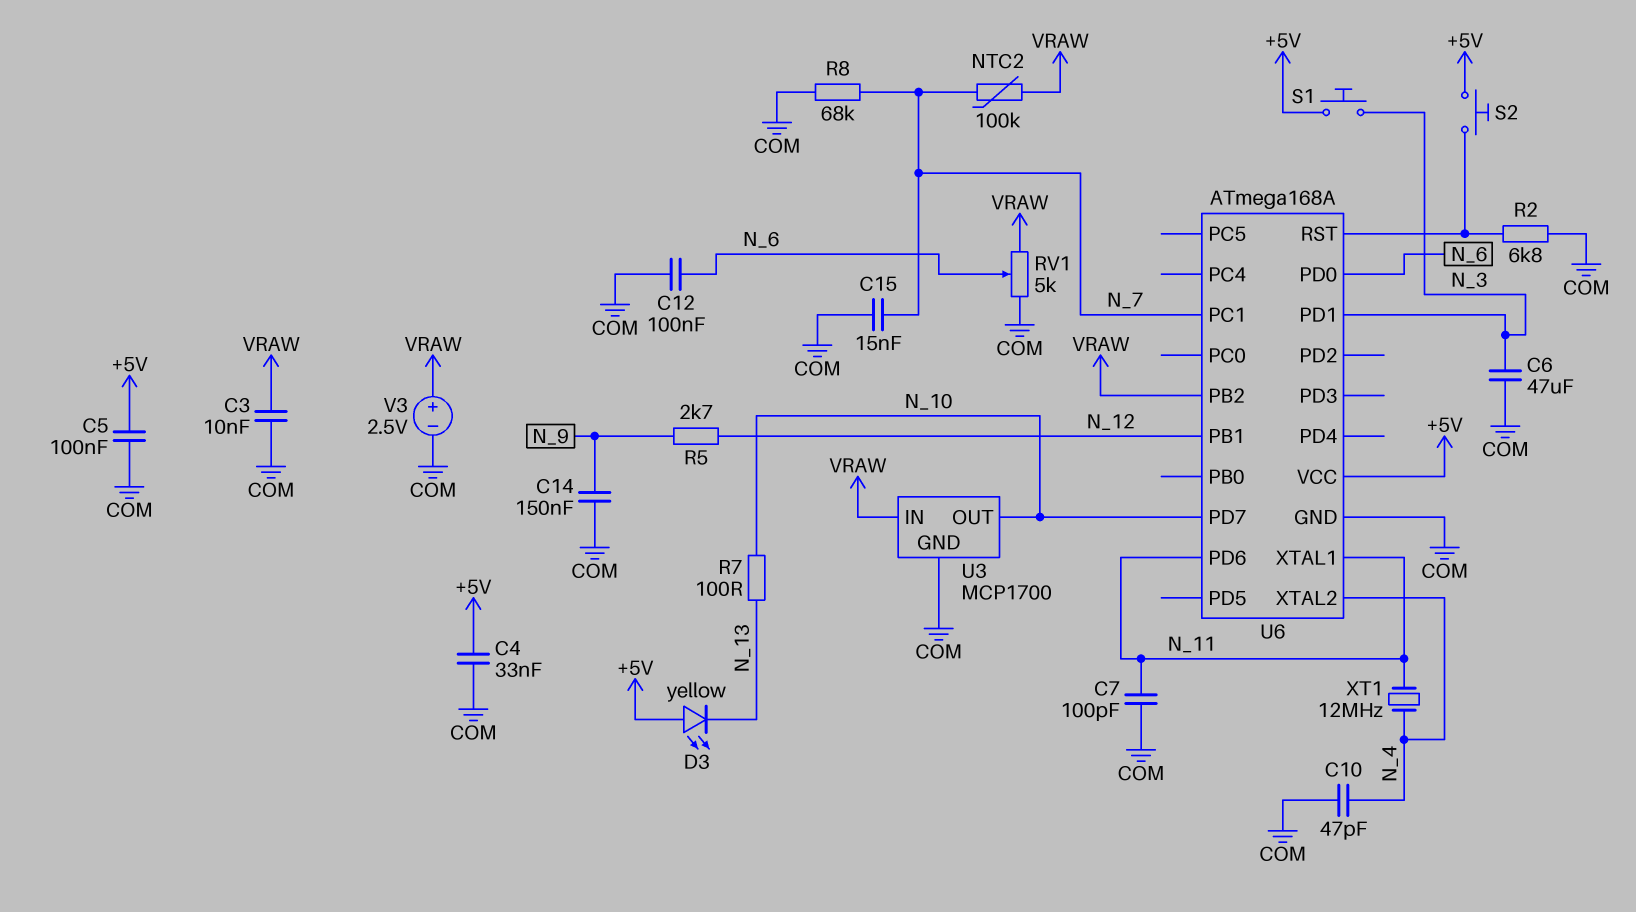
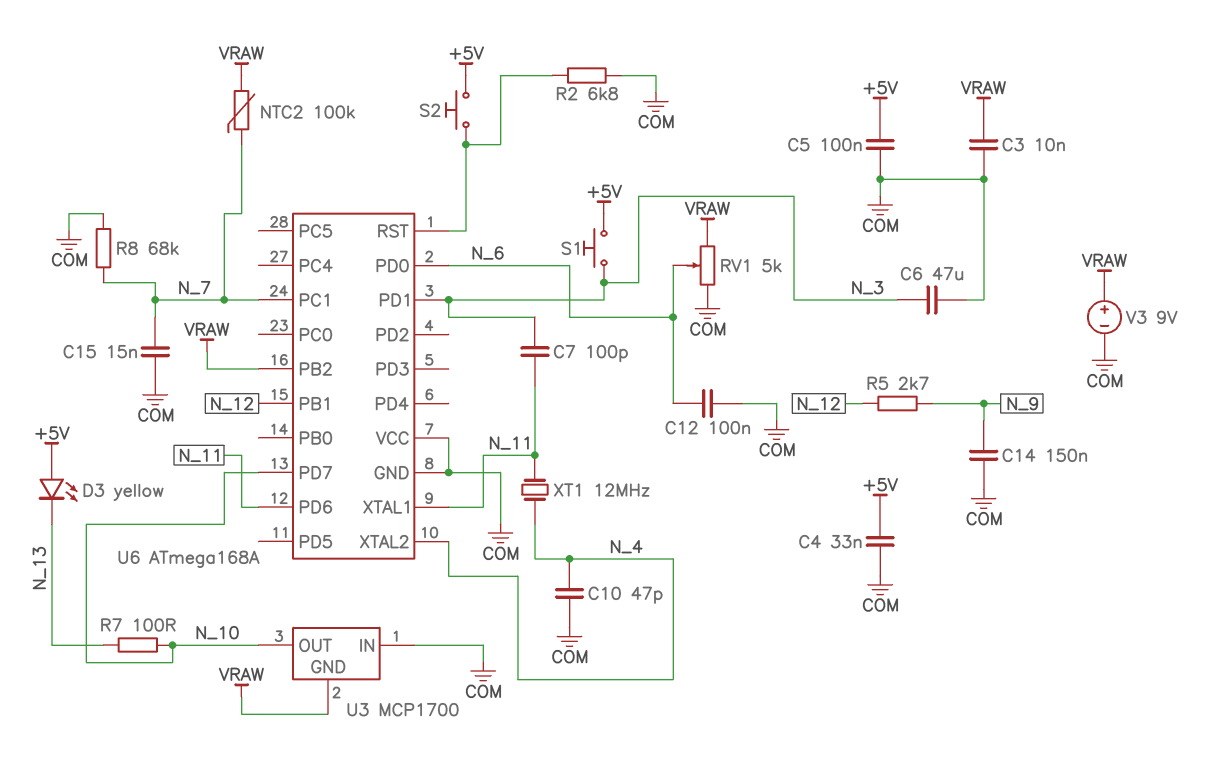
C7: 100pF (COM, N_11) -> 100pF (N_3, N_11)
U3 pin GND: COM -> VRAW
U3 pin IN: VRAW -> COM
U6 pin VCC: +5V -> COM
V3: 2.5V (plus VRAW, minus COM) -> 9V (plus VRAW, minus COM)

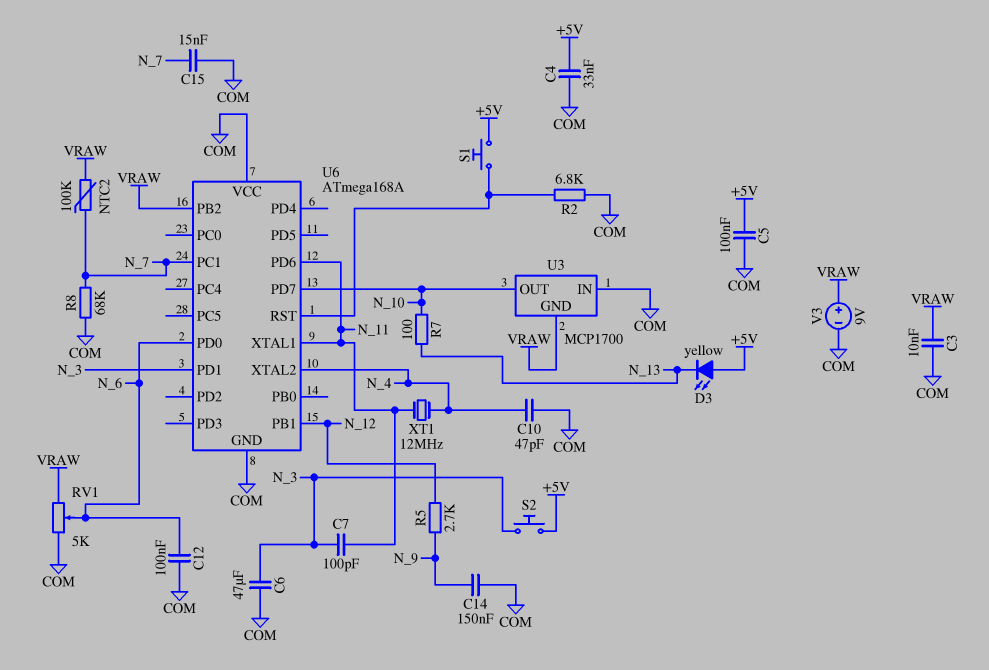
S1: button (+5V, N_3) -> button (+5V, U6/RST)
S2: button (+5V, U6/RST) -> button (+5V, N_3)

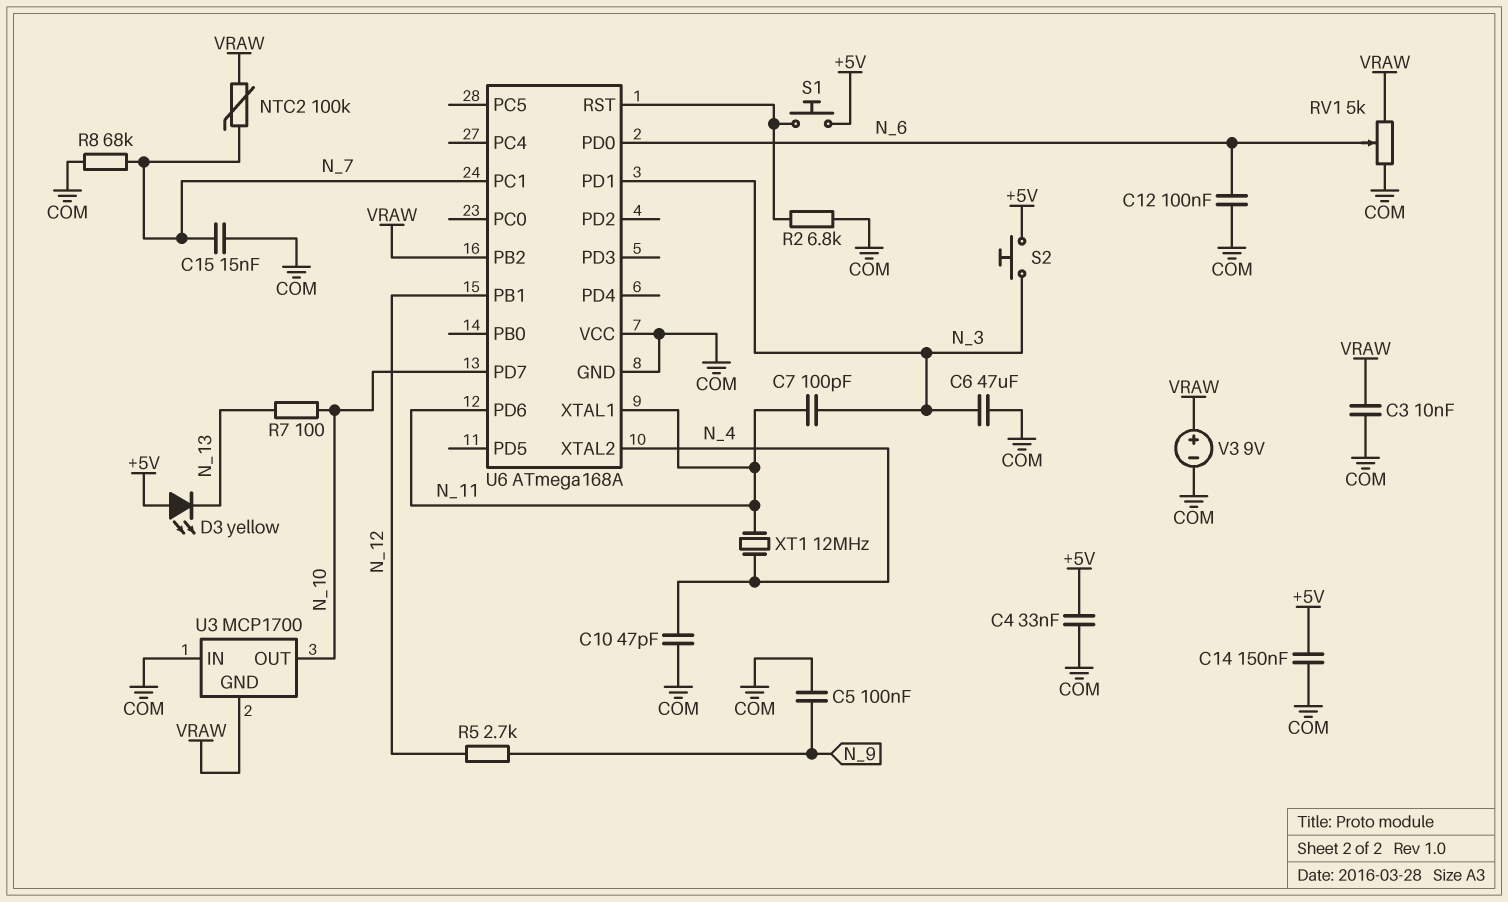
C5: 100nF (+5V, COM) -> 100nF (COM, N_9)
C14: 150nF (COM, N_9) -> 150nF (+5V, COM)

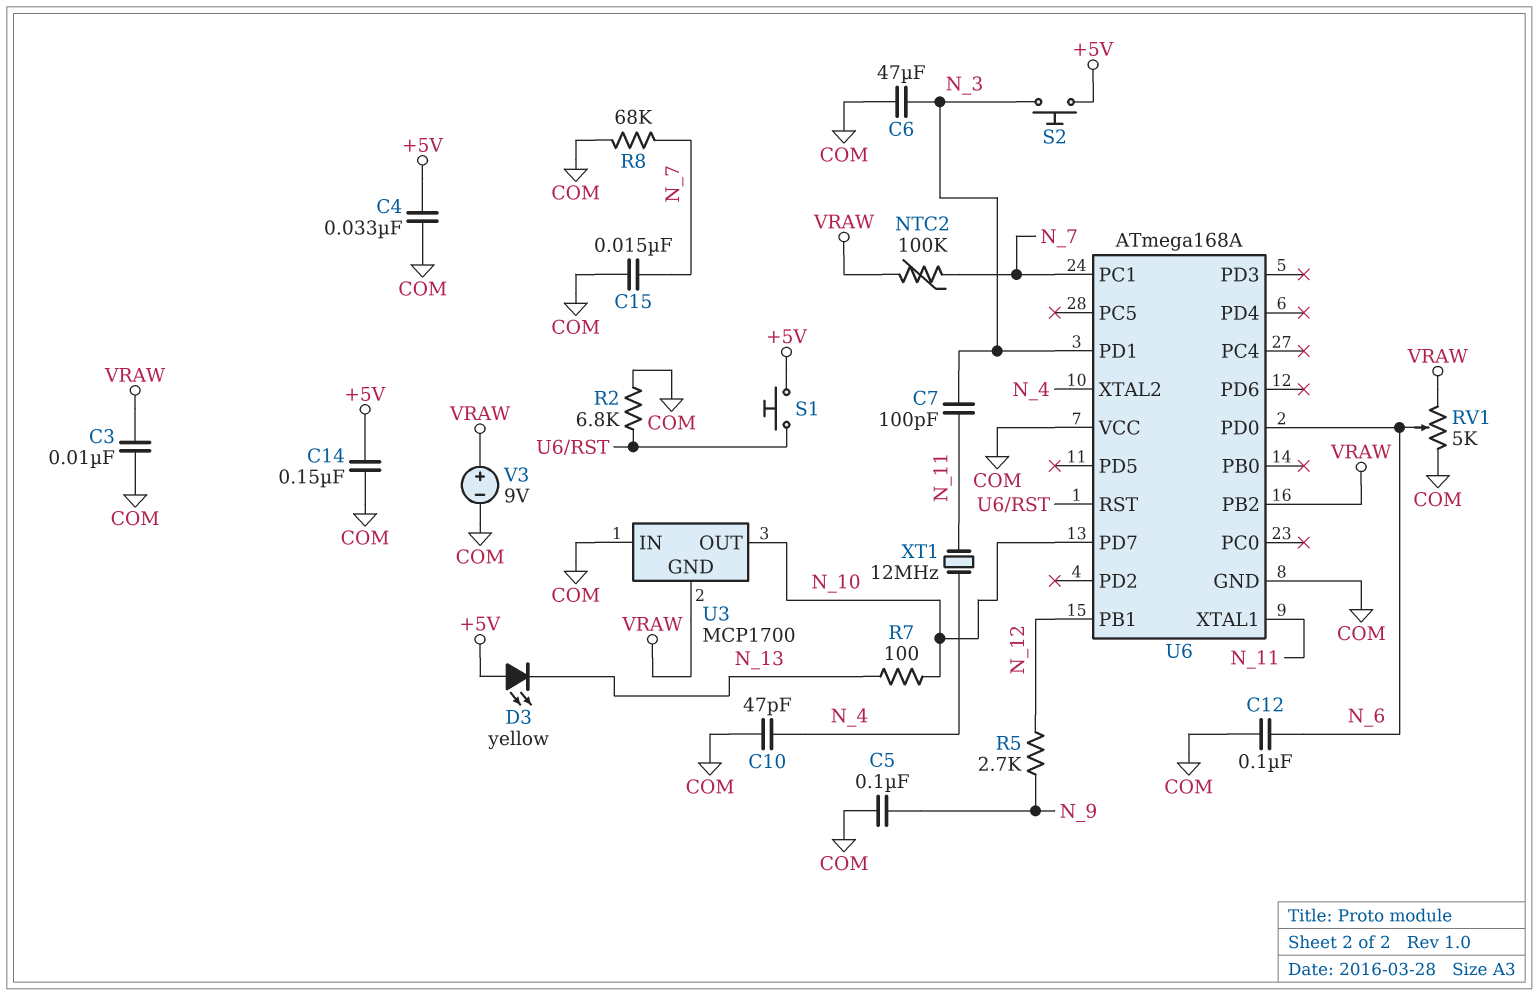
U6 pin PD6: N_11 -> none

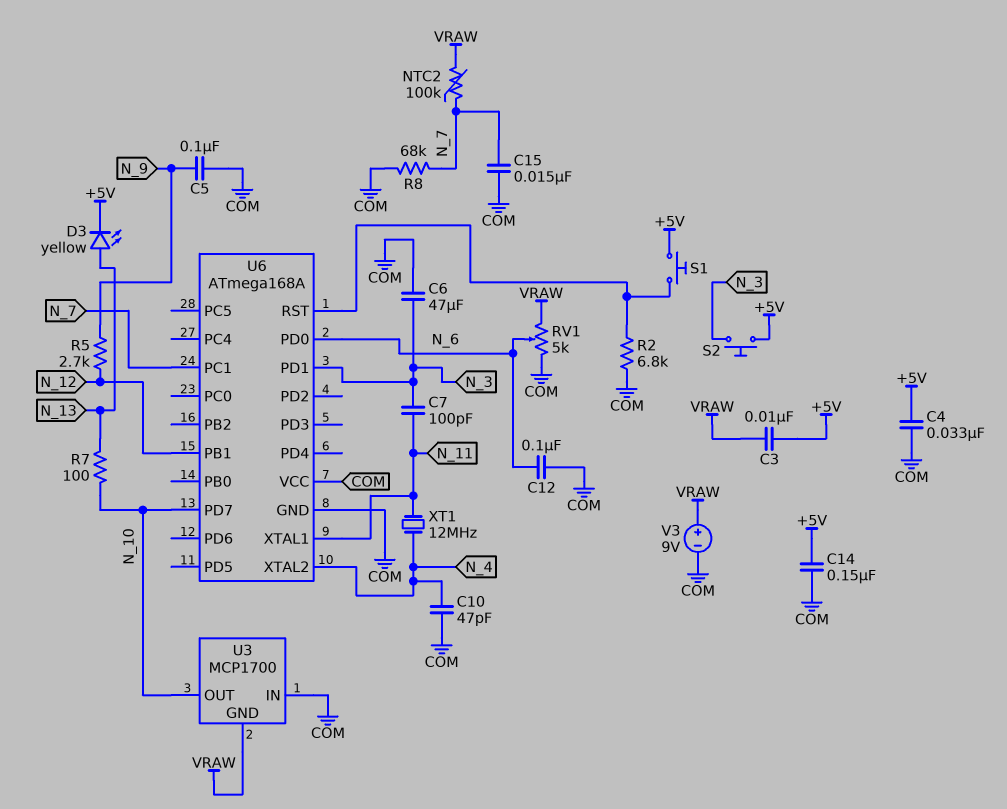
C3: 10nF (COM, VRAW) -> 10nF (+5V, VRAW)
D3: LED yellow (A +5V, K N_13) -> LED yellow (A N_13, K +5V)
U6 pin PB2: VRAW -> none

